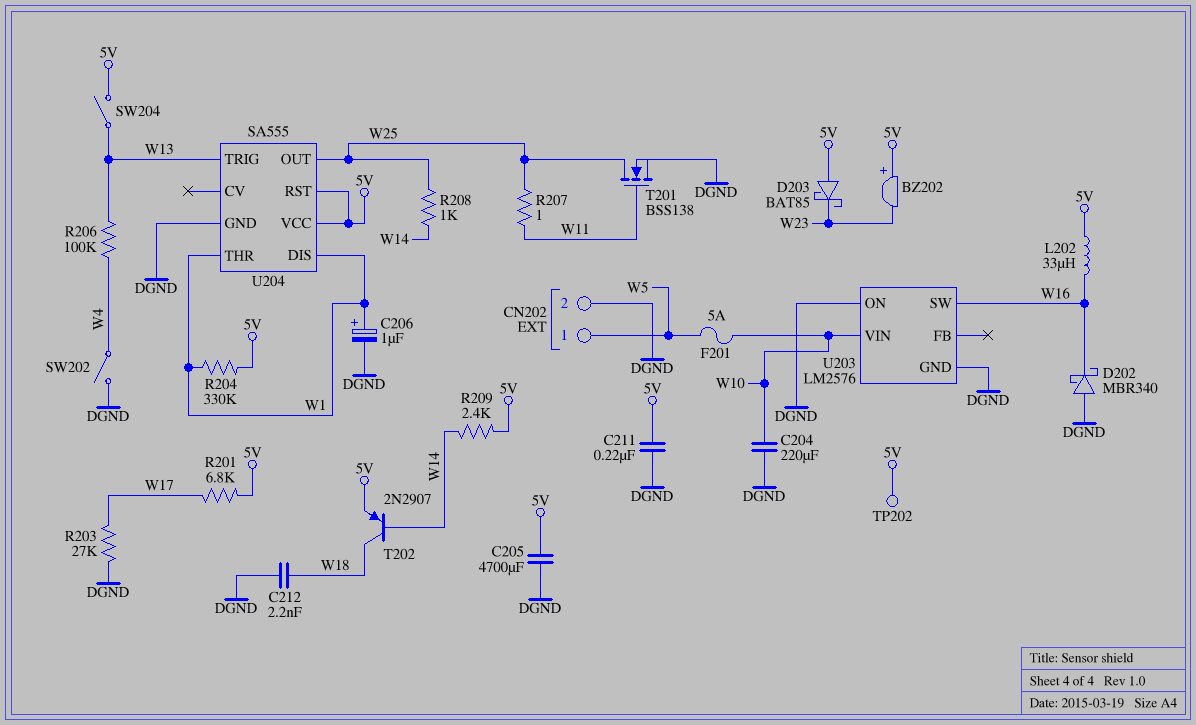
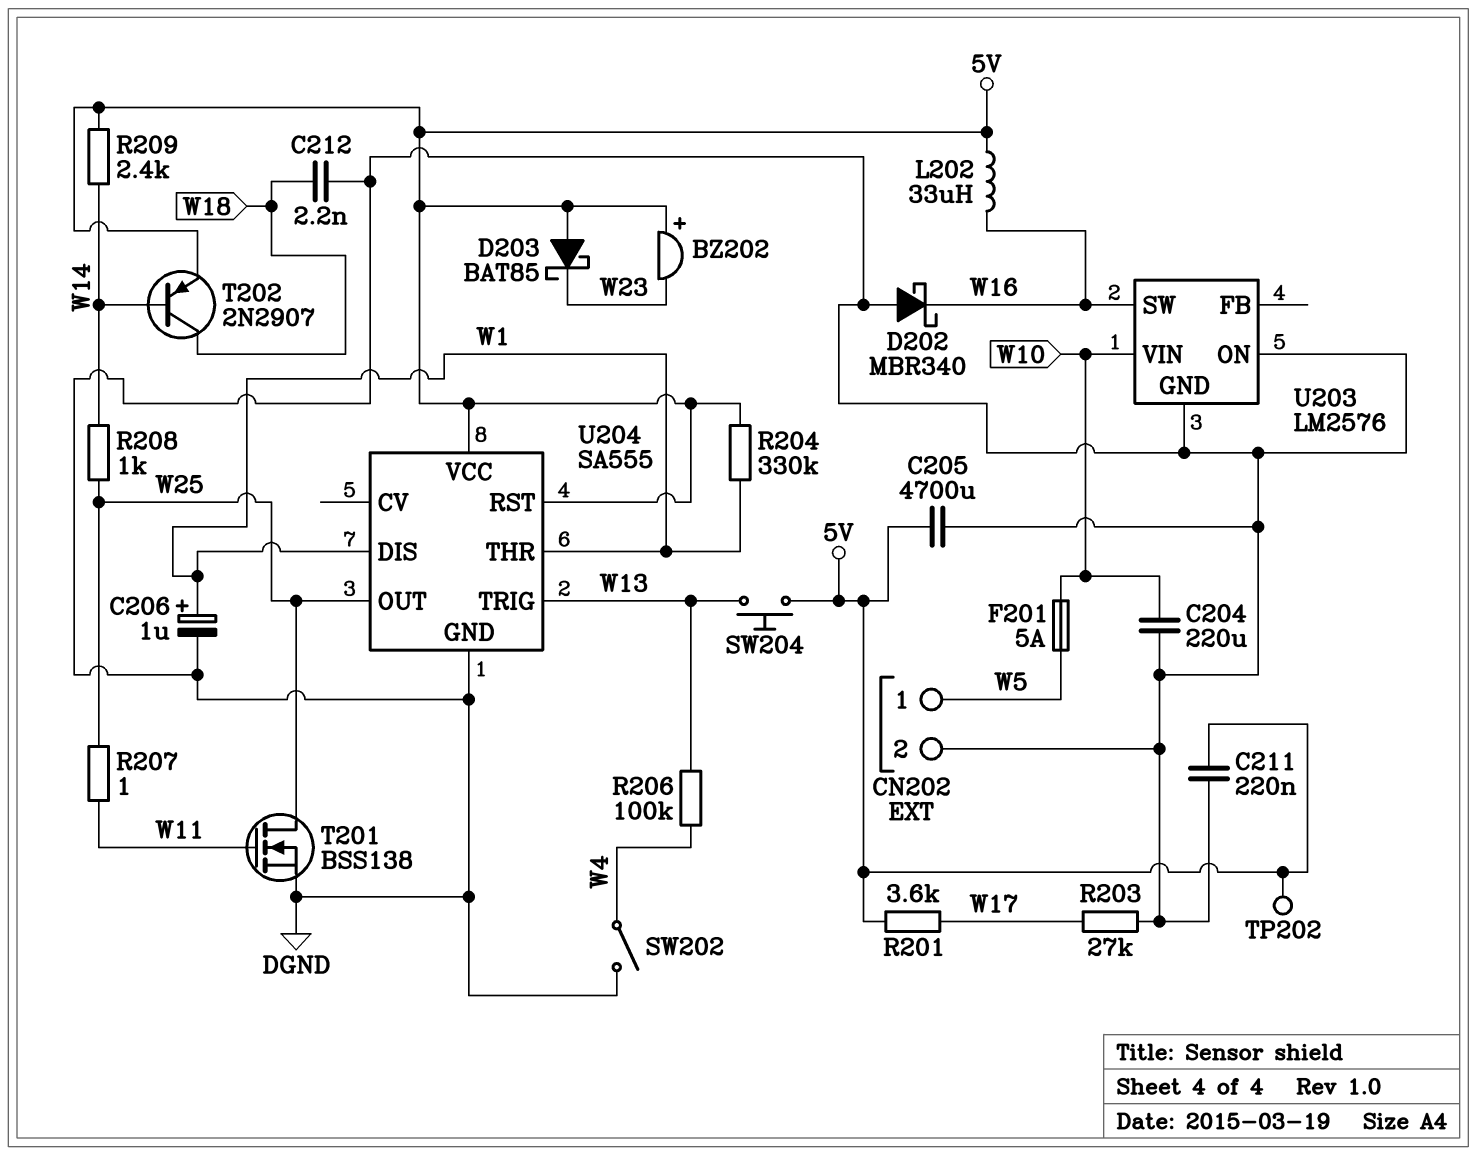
R201: 6.8k (5V, W17) -> 3.6k (5V, W17)
SW204: switch (5V, W13) -> button (5V, W13)

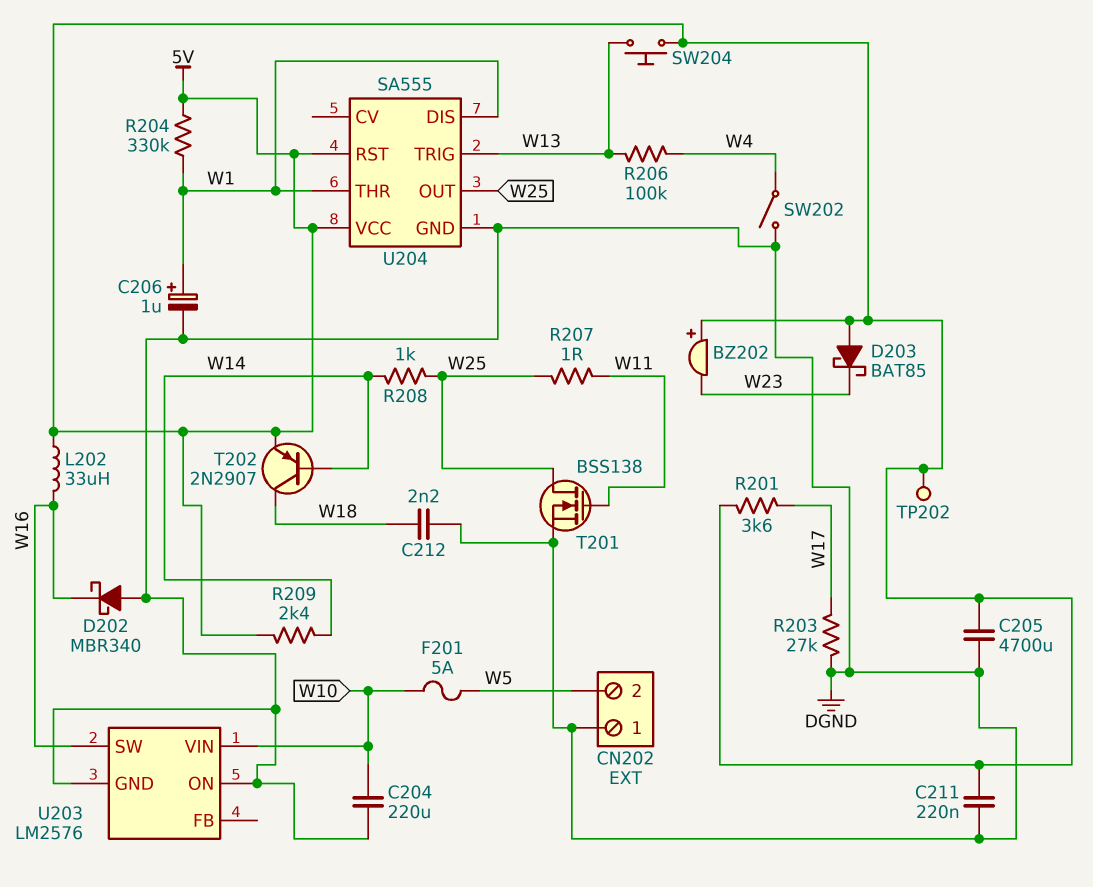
CN202 pin 1: W5 -> DGND
CN202 pin 2: DGND -> W5

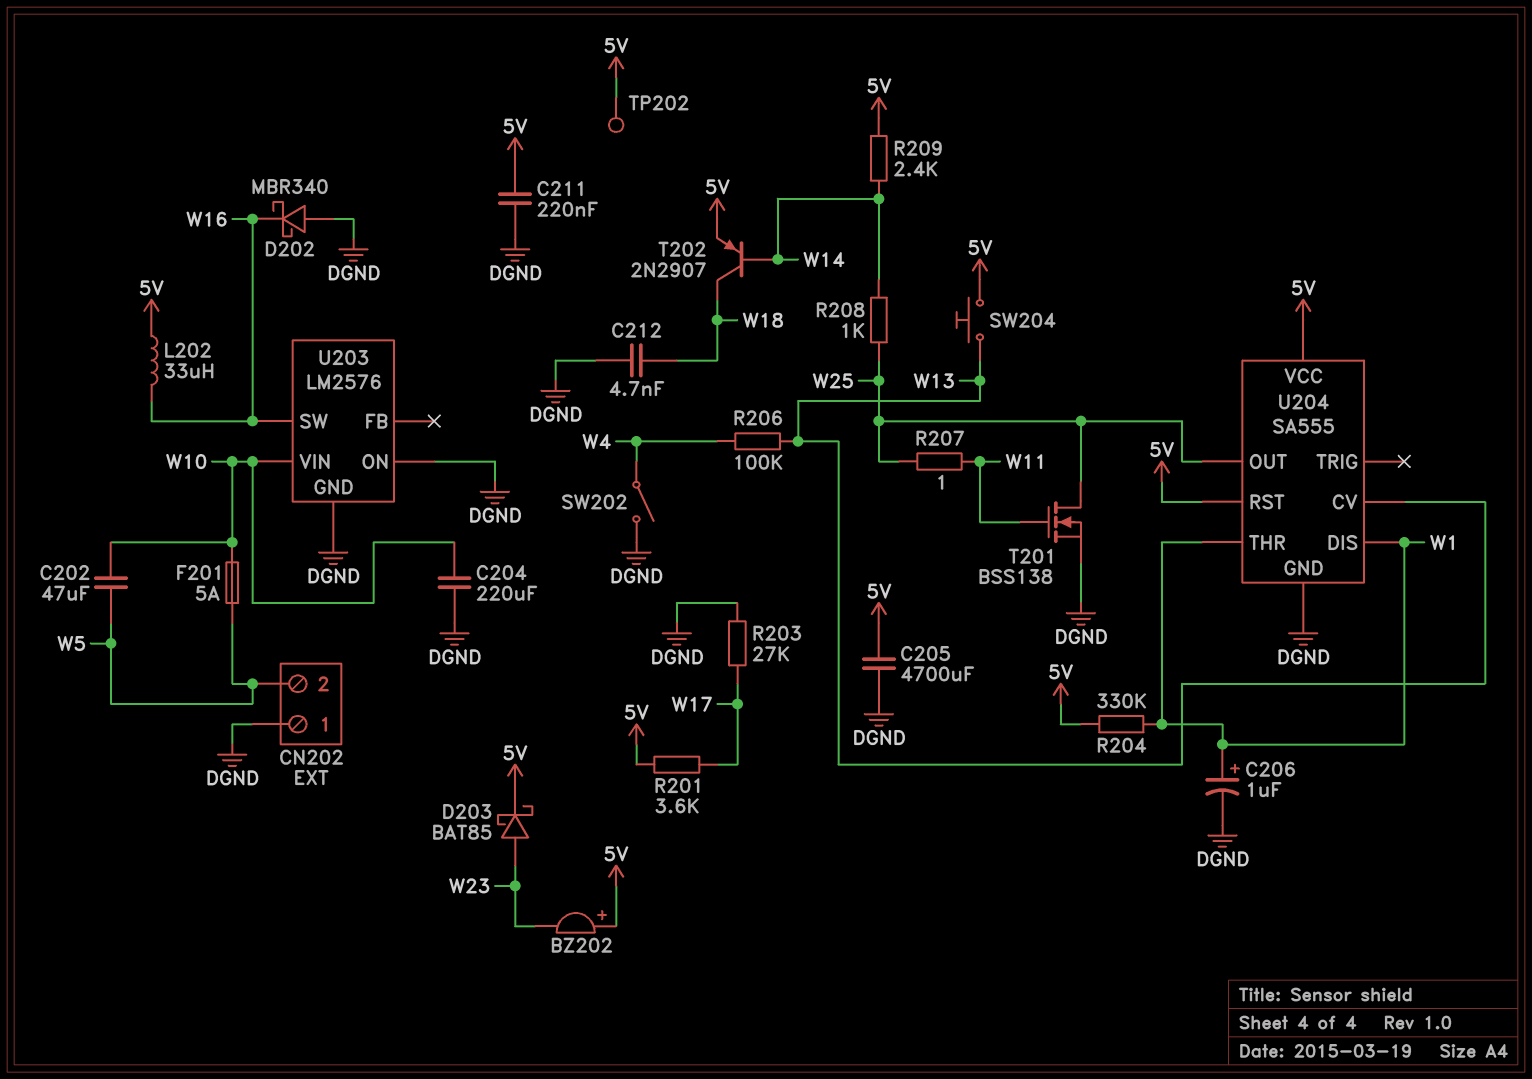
C202: none -> 47uF (W5, W10)
C212: 2.2nF (DGND, W18) -> 4.7nF (DGND, W18)
D203: schottky BAT85 (A 5V, K W23) -> schottky BAT85 (A W23, K 5V)
U204 pin CV: none -> W13
U204 pin TRIG: W13 -> none

